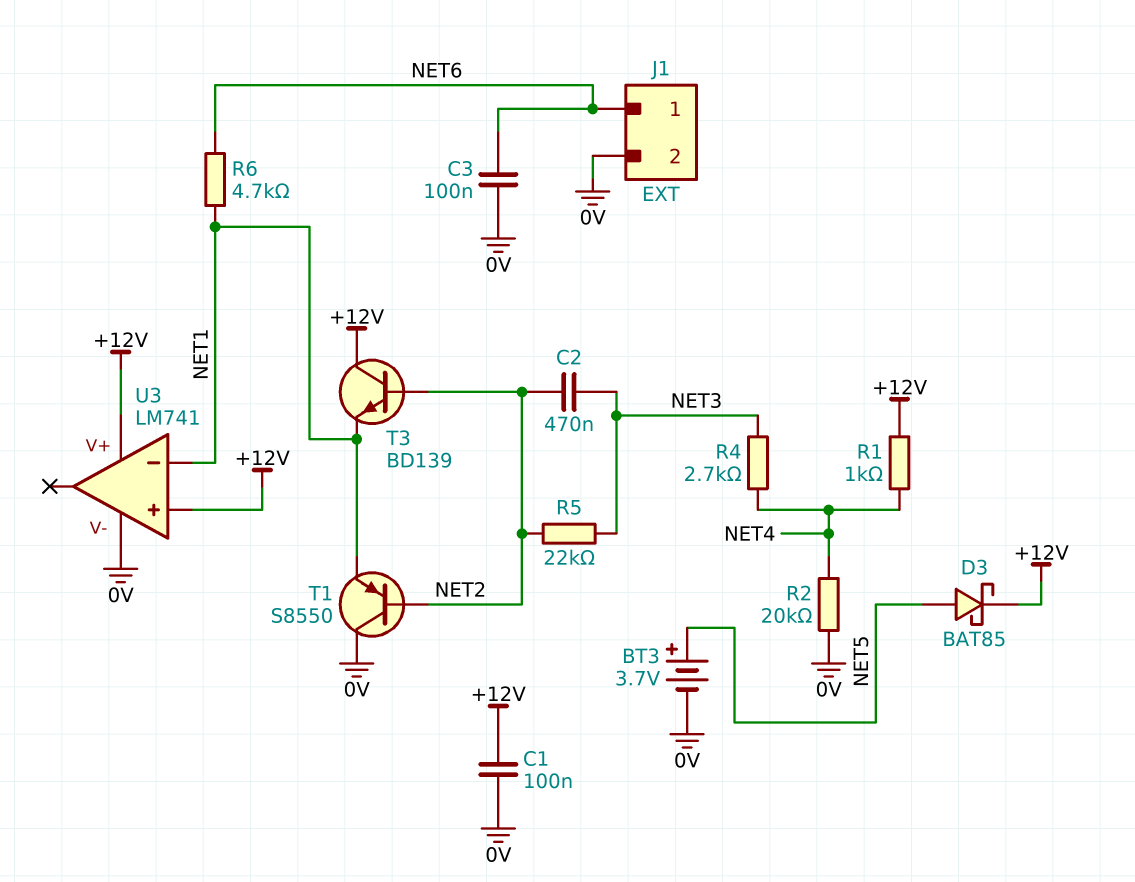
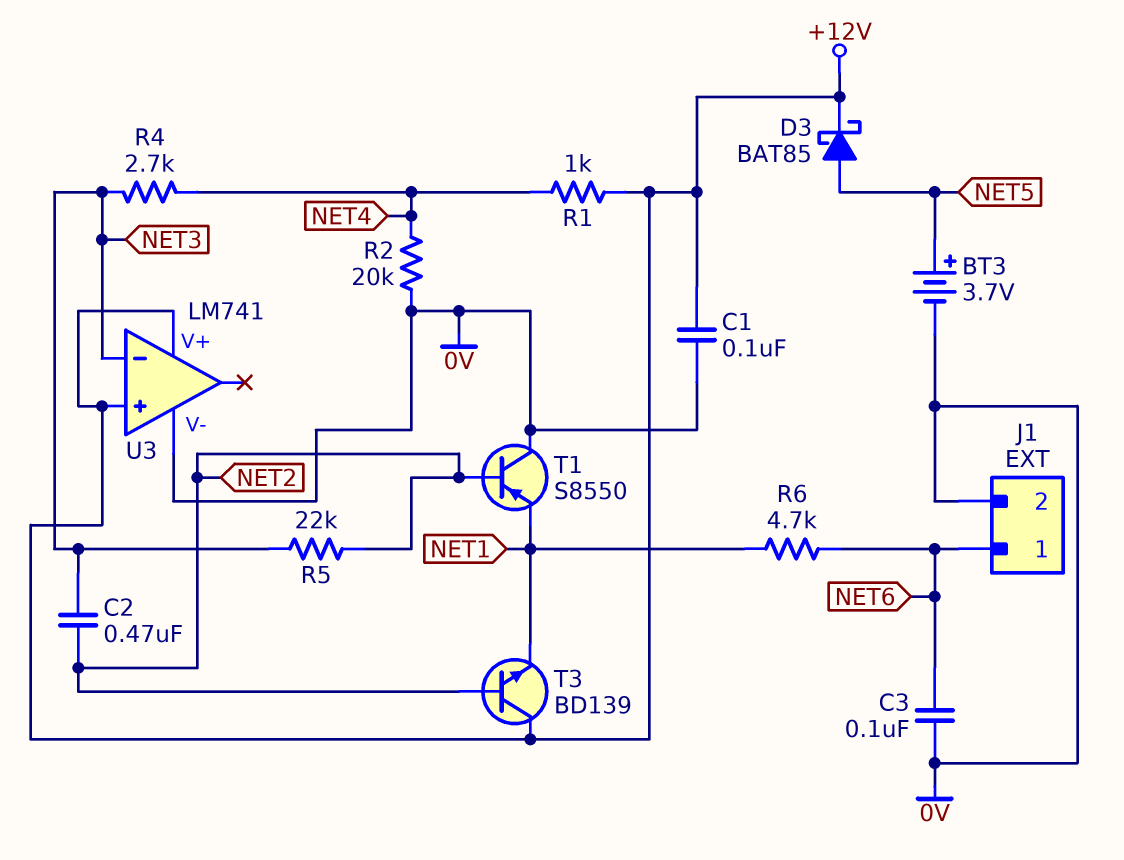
U3 pin in-: NET1 -> NET3

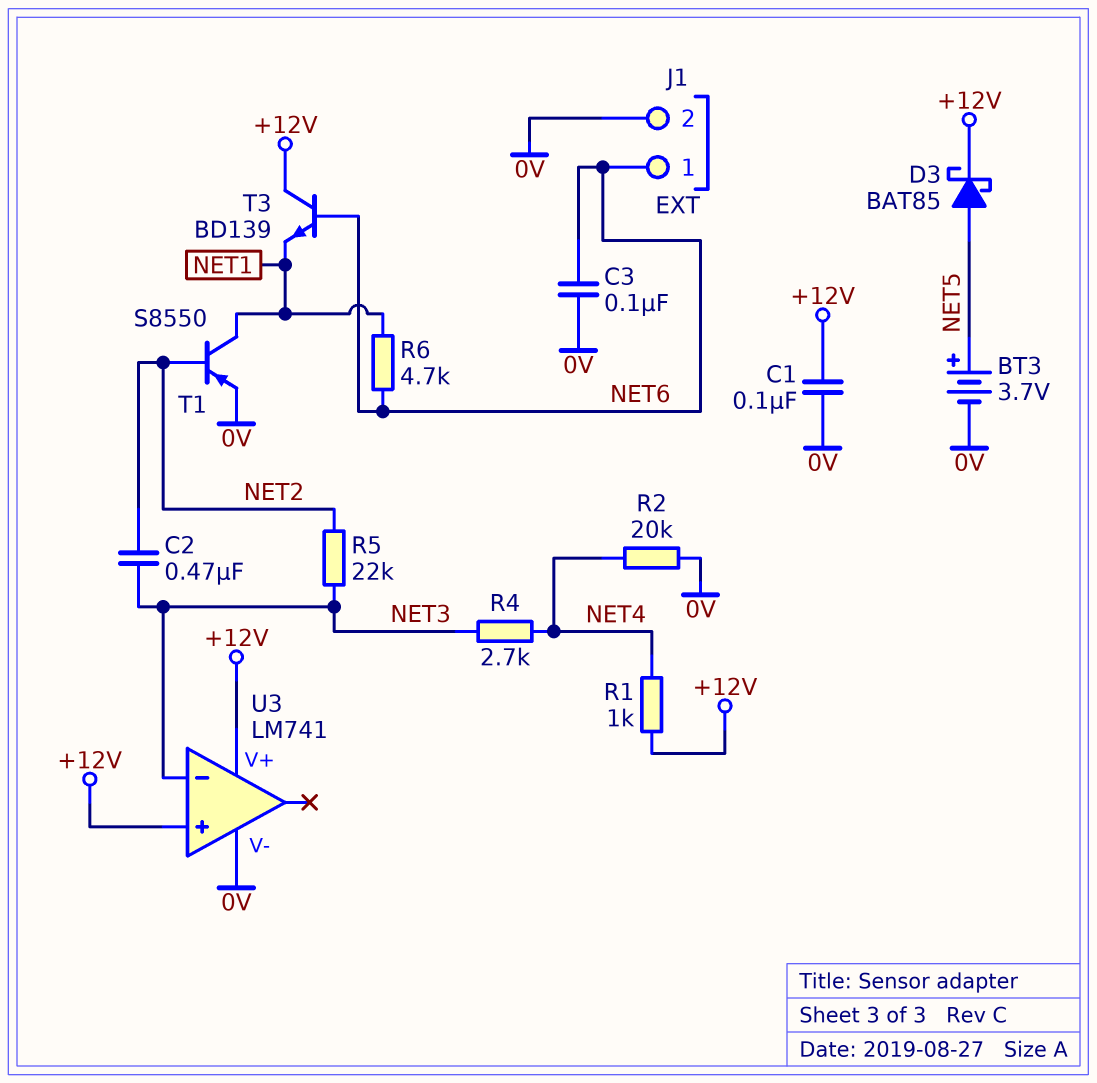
T1: PNP S8550 (B NET2, C 0V, E NET1) -> PNP S8550 (B NET2, C NET1, E 0V)
T3: NPN BD139 (B NET2, C +12V, E NET1) -> NPN BD139 (B NET6, C +12V, E NET1)

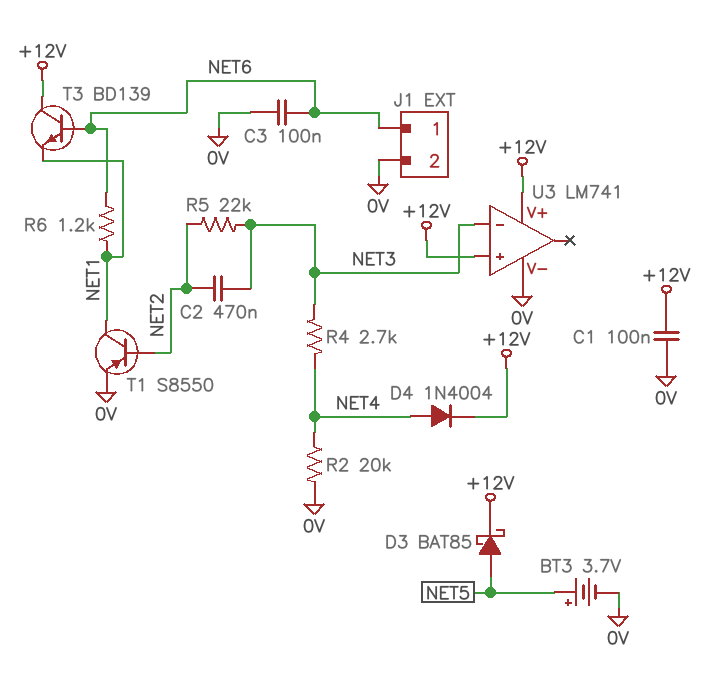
D4: none -> diode 1N4004 (A NET4, K +12V)
R1: 1k (+12V, NET4) -> none
R6: 4.7k (NET1, NET6) -> 1.2k (NET1, NET6)

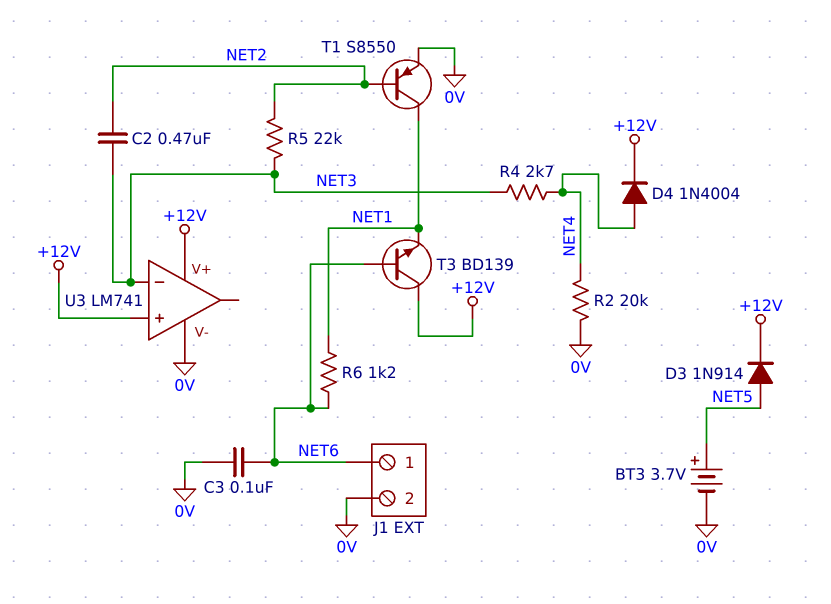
C1: 100nF (+12V, 0V) -> none
D3: schottky BAT85 (A NET5, K +12V) -> diode 1N914 (A NET5, K +12V)

